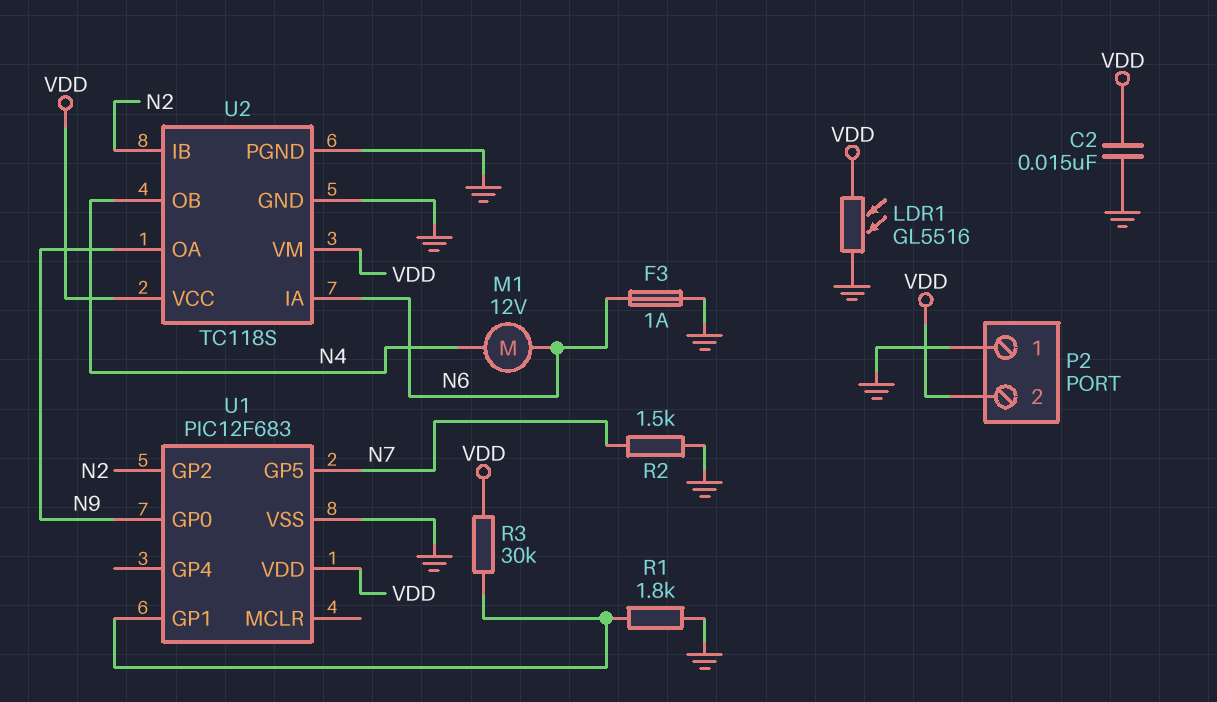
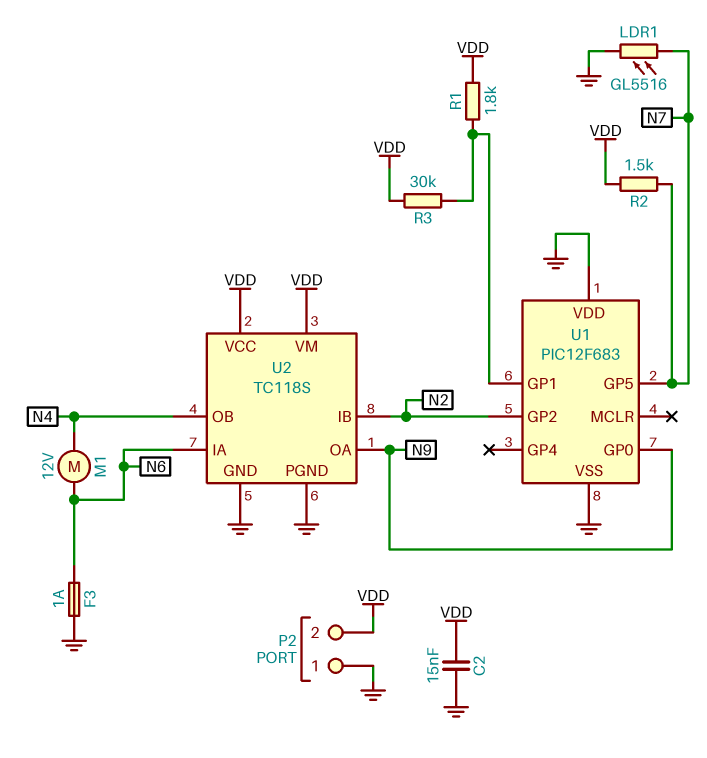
LDR1: GL5516 (GND, VDD) -> GL5516 (GND, N7)
R1: 1.8k (GND, U1/GP1) -> 1.8k (U1/GP1, VDD)
R2: 1.5k (GND, N7) -> 1.5k (N7, VDD)
U1 pin VDD: VDD -> GND

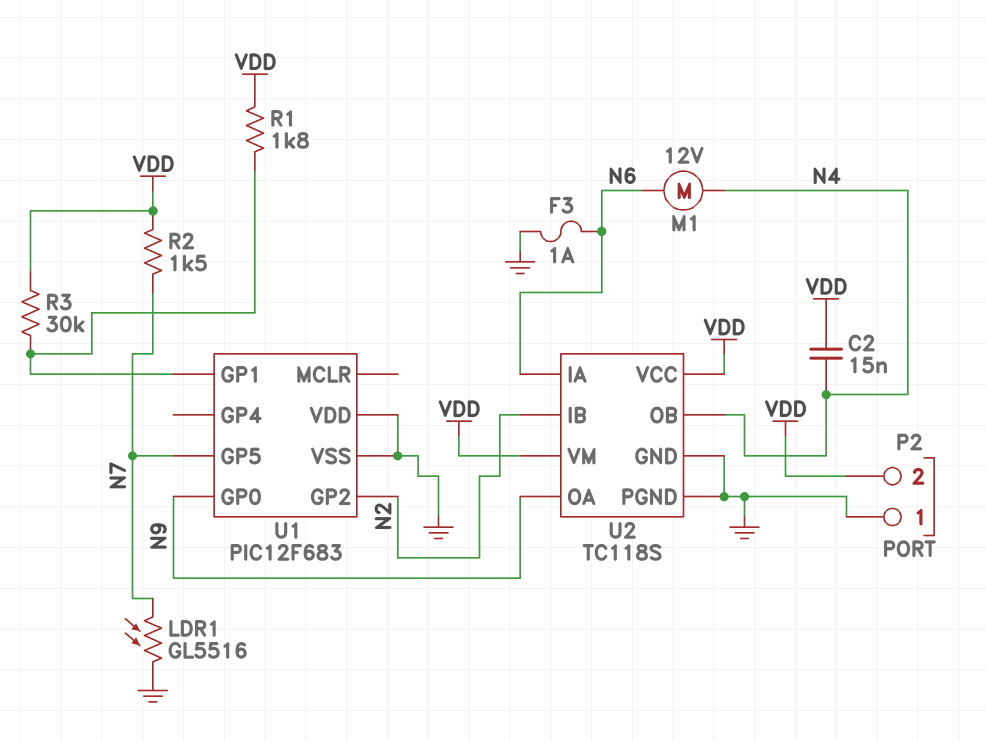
C2: 15nF (GND, VDD) -> 15nF (N4, VDD)

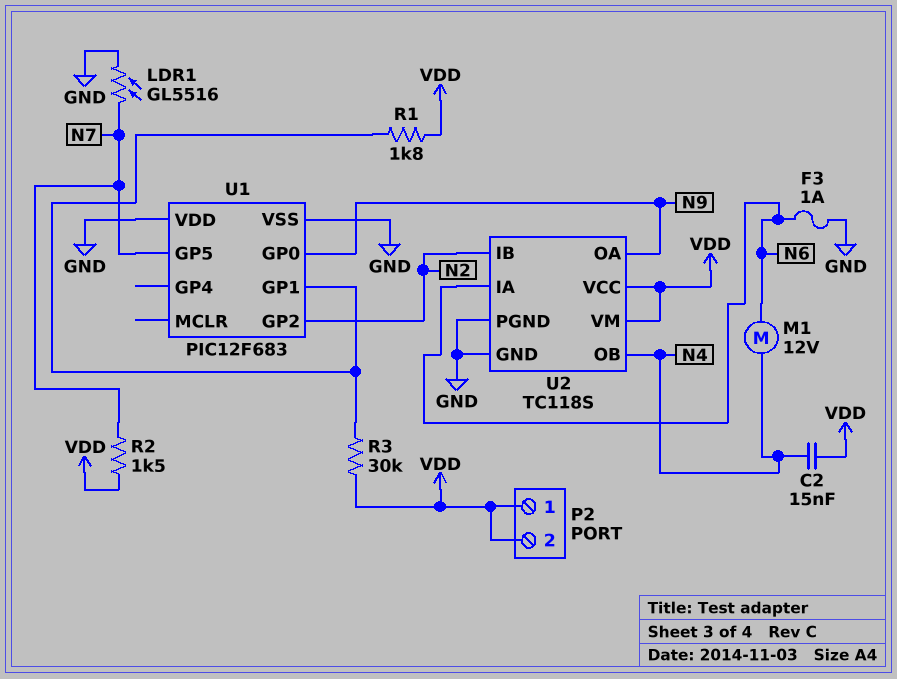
P2 pin 1: GND -> VDD

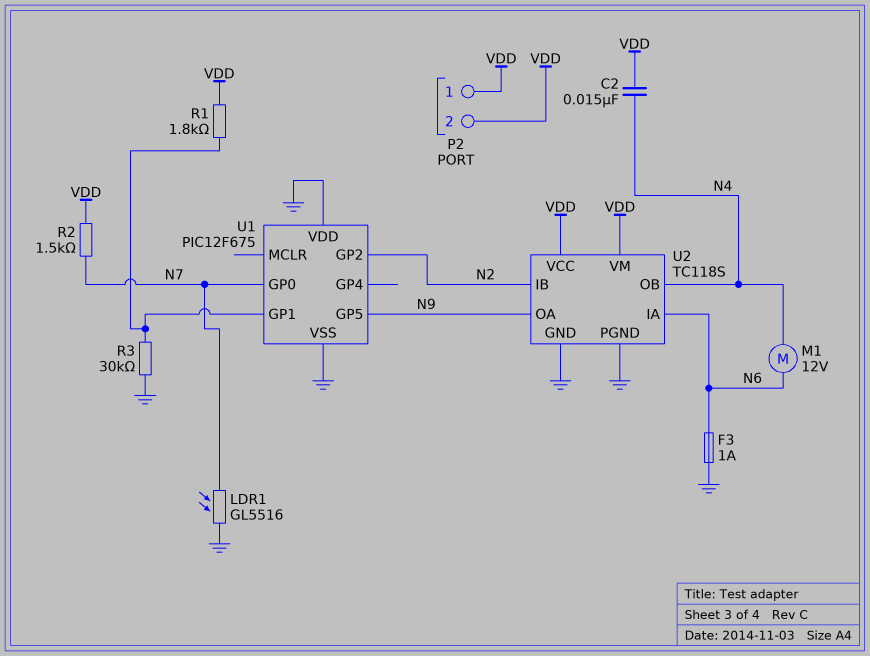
R3: 30k (U1/GP1, VDD) -> 30k (GND, U1/GP1)
U1: PIC12F683 -> PIC12F675
U1 pin GP0: N9 -> N7
U1 pin GP5: N7 -> N9

